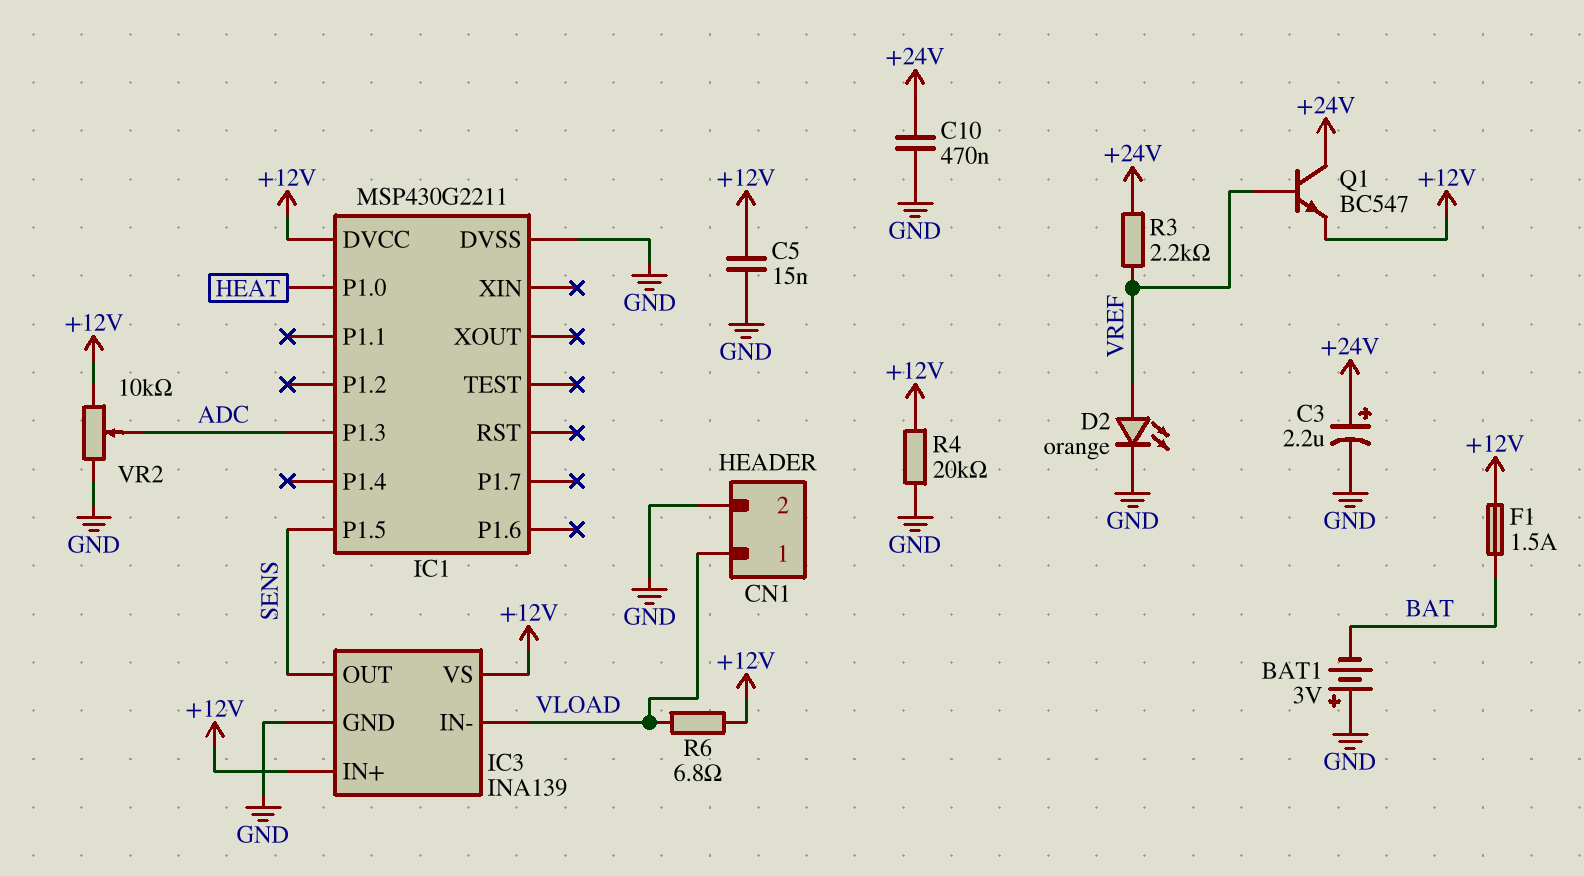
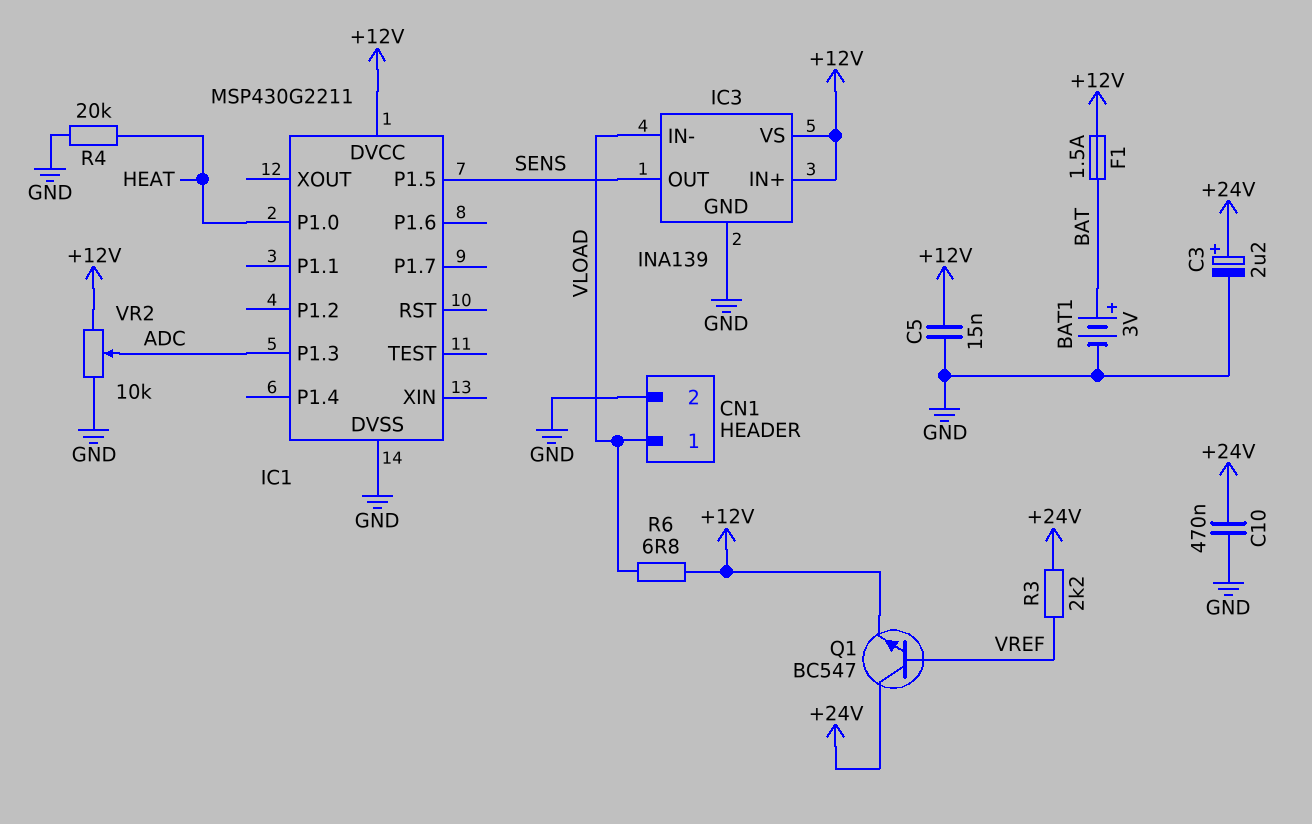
BAT1: 3V (plus GND, minus BAT) -> 3V (plus BAT, minus GND)
D2: LED orange (A VREF, K GND) -> none
R4: 20k (+12V, GND) -> 20k (GND, HEAT)

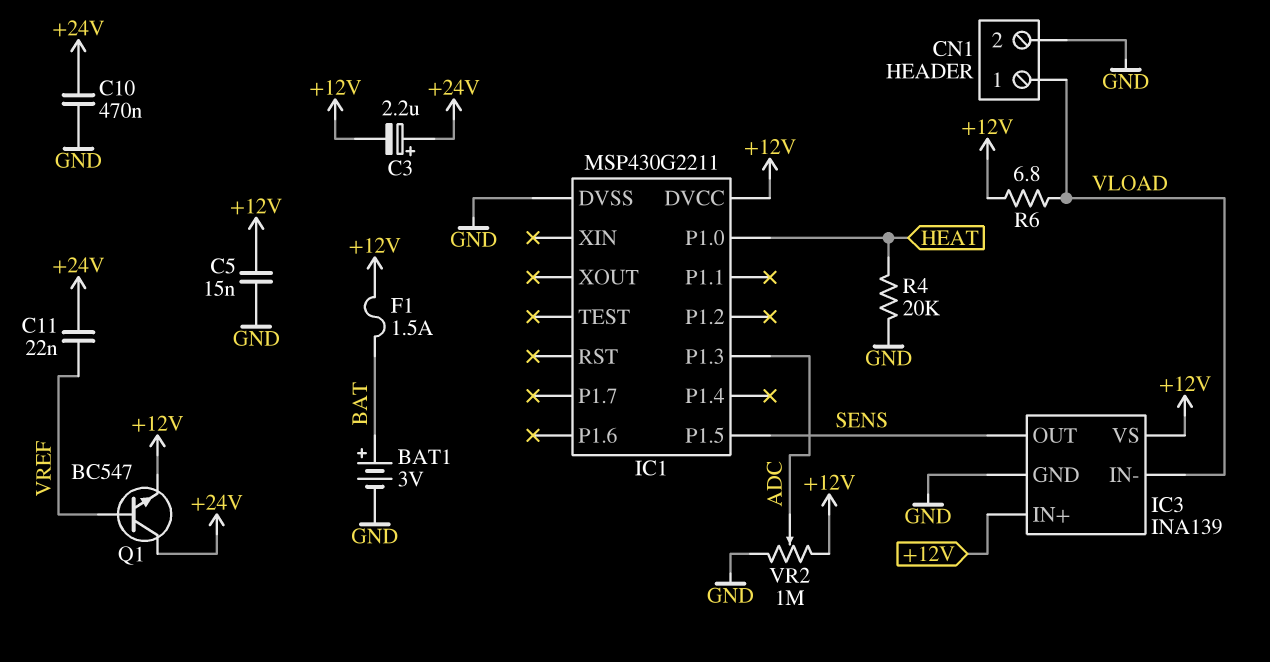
C3: 2.2uF (plus +24V, minus GND) -> 2.2uF (plus +24V, minus +12V)
C11: none -> 22nF (+24V, VREF)
R3: 2.2k (+24V, VREF) -> none
VR2: 10k (+12V, GND, wiper ADC) -> 1M (+12V, GND, wiper ADC)

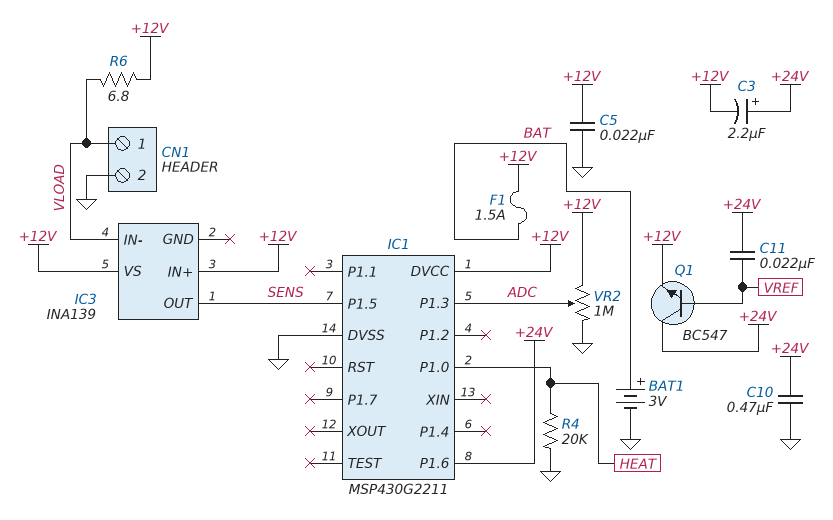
C5: 15nF (+12V, GND) -> 22nF (+12V, GND)
IC1 pin P1.6: none -> +24V
IC3 pin GND: GND -> none

